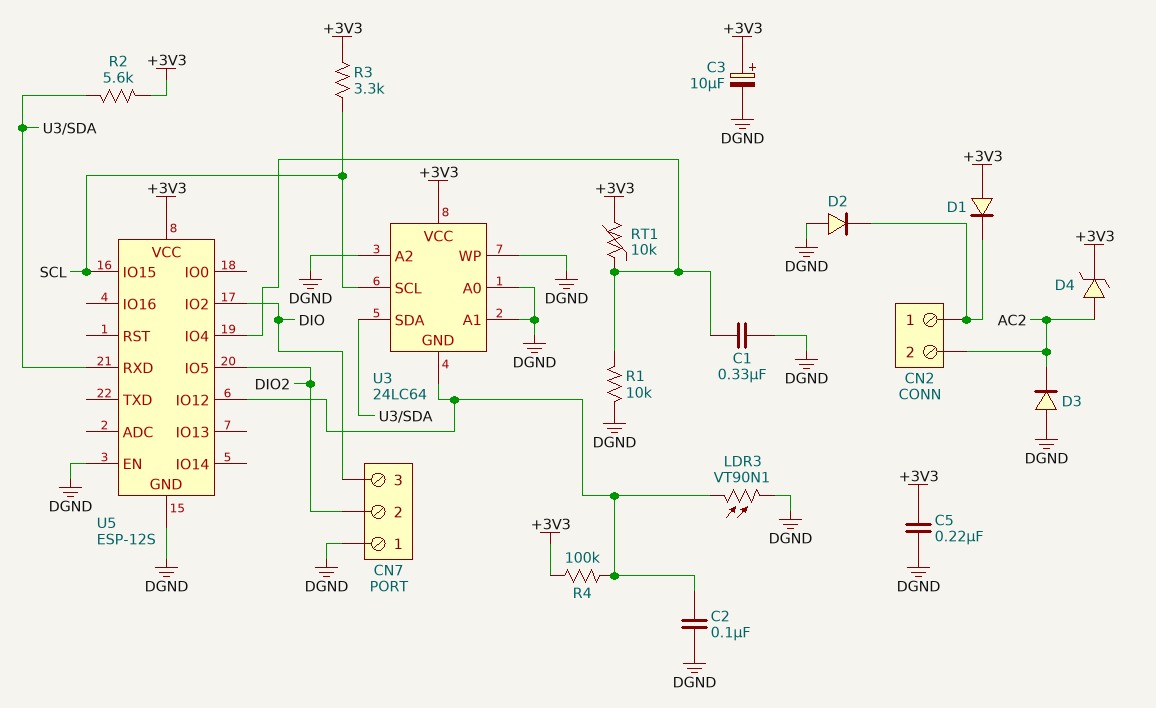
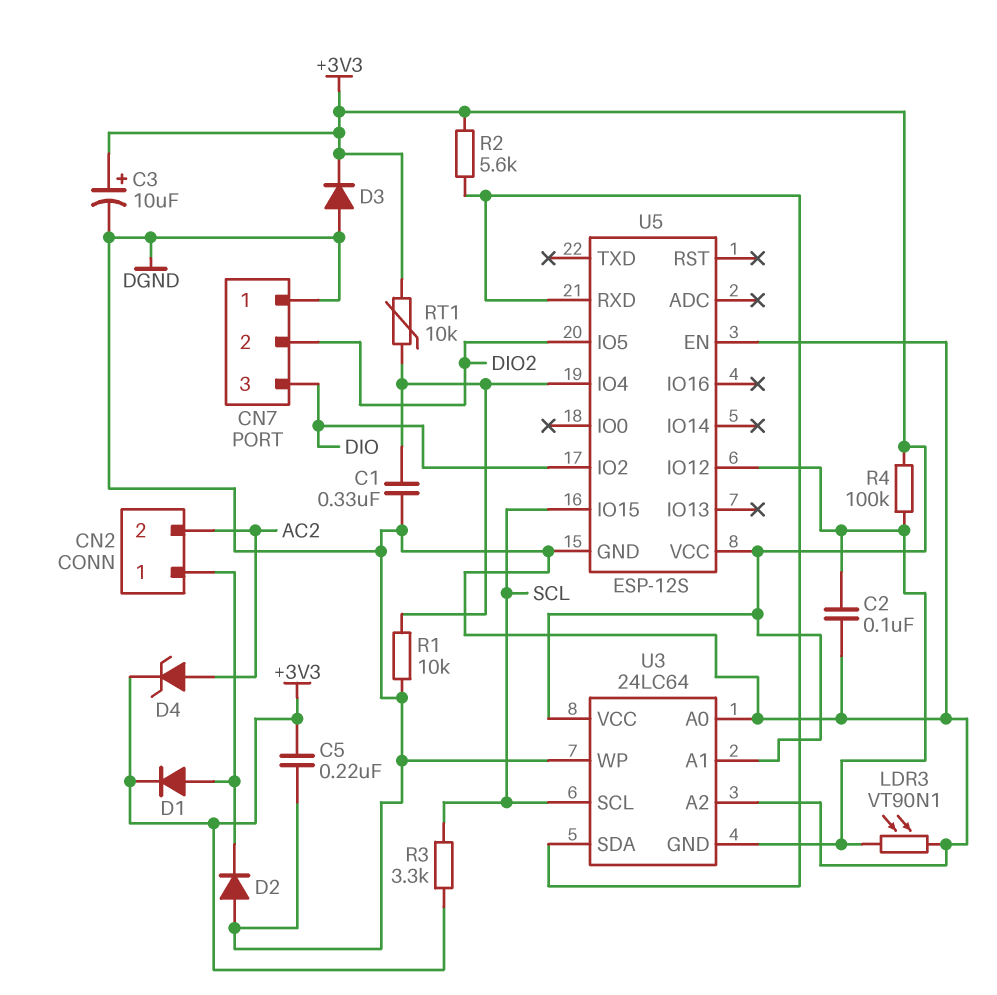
D1: diode (A +3V3, K CN2/1) -> diode (A CN2/1, K +3V3)
D3: diode (A DGND, K AC2) -> diode (A DGND, K +3V3)
U3 pin A1: DGND -> +3V3

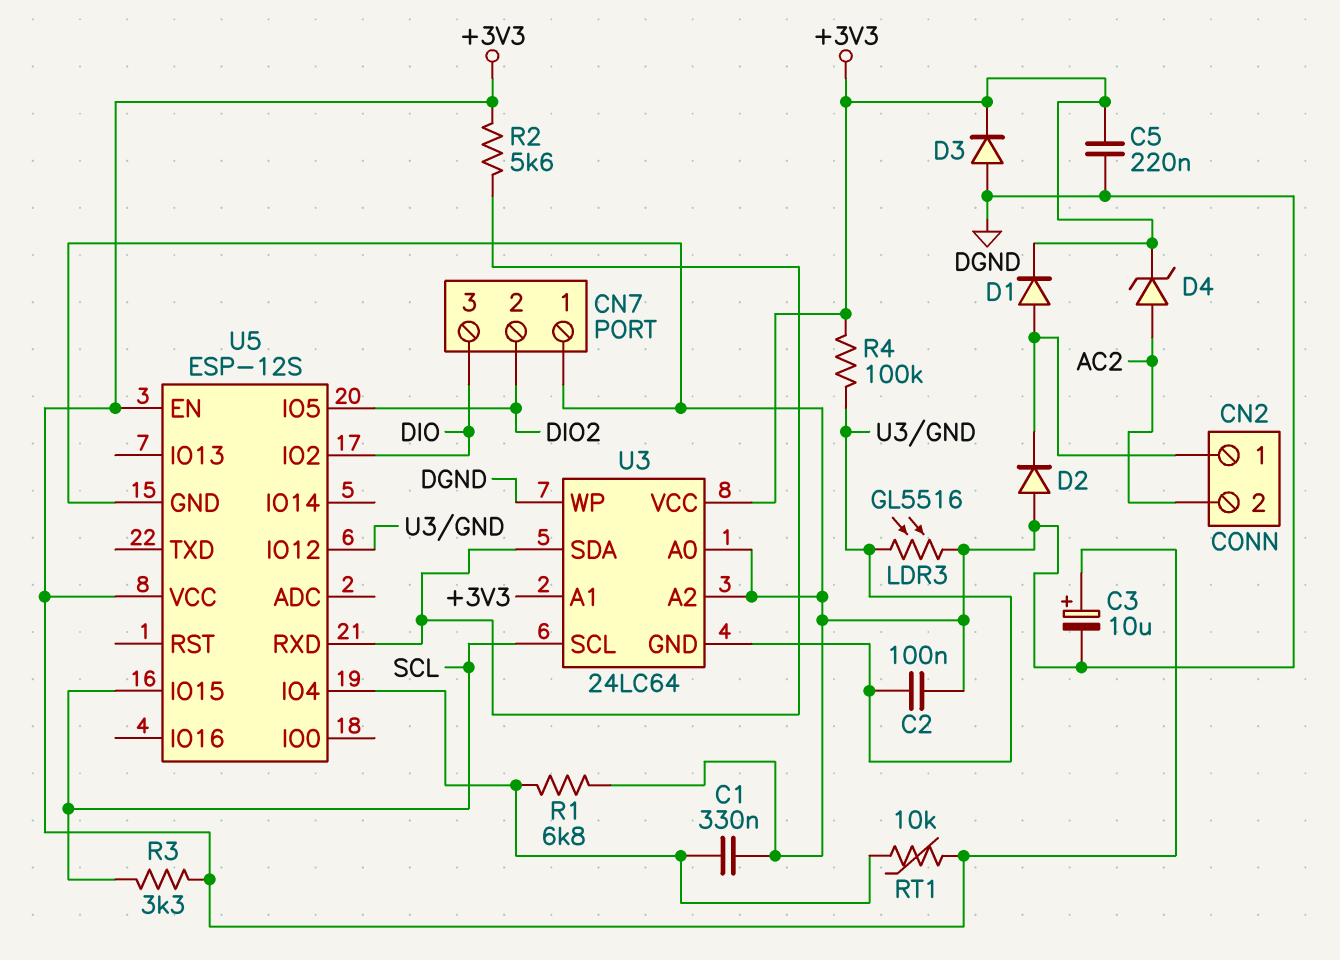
LDR3: VT90N1 (DGND, U3/GND) -> GL5516 (DGND, U3/GND)
R1: 10k (DGND, U5/IO4) -> 6.8k (DGND, U5/IO4)
U5 pin EN: DGND -> +3V3

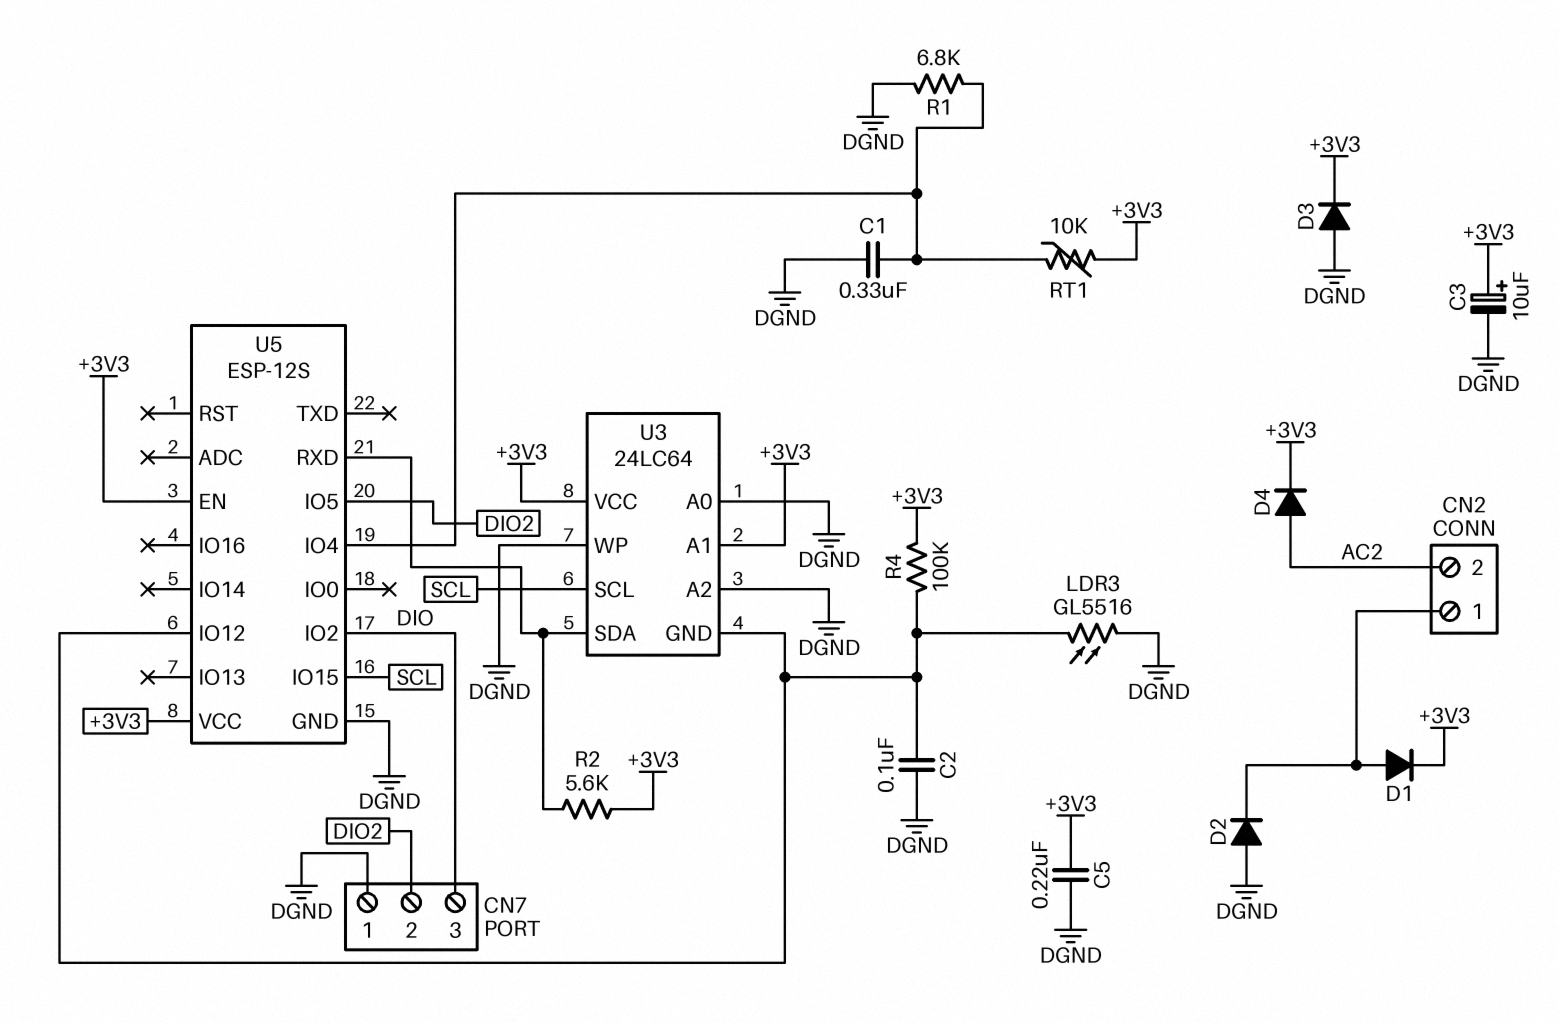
D4: zener (A AC2, K +3V3) -> diode (A AC2, K +3V3)
R3: 3.3k (+3V3, SCL) -> none

